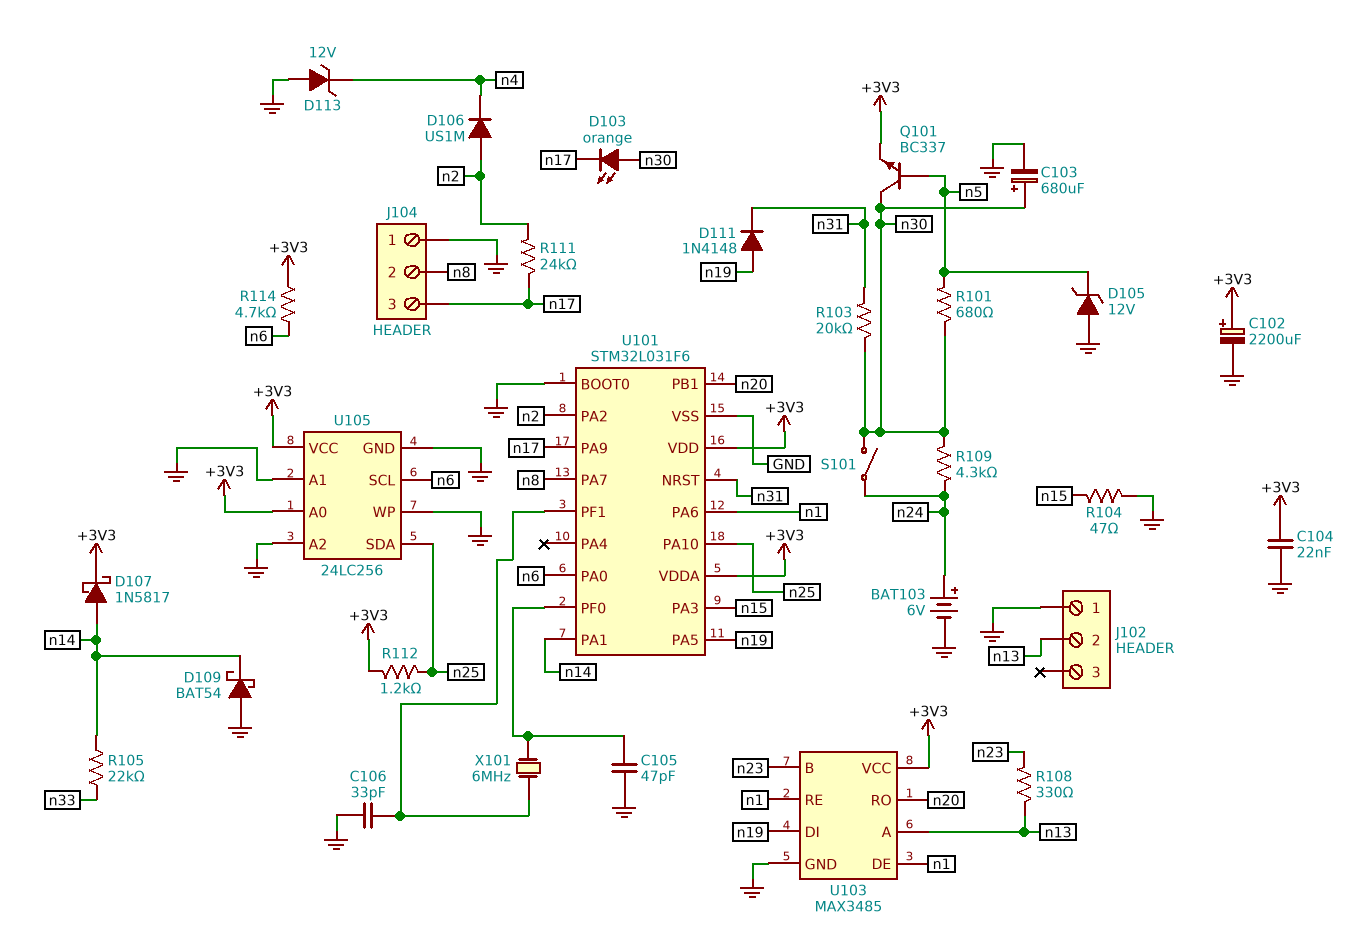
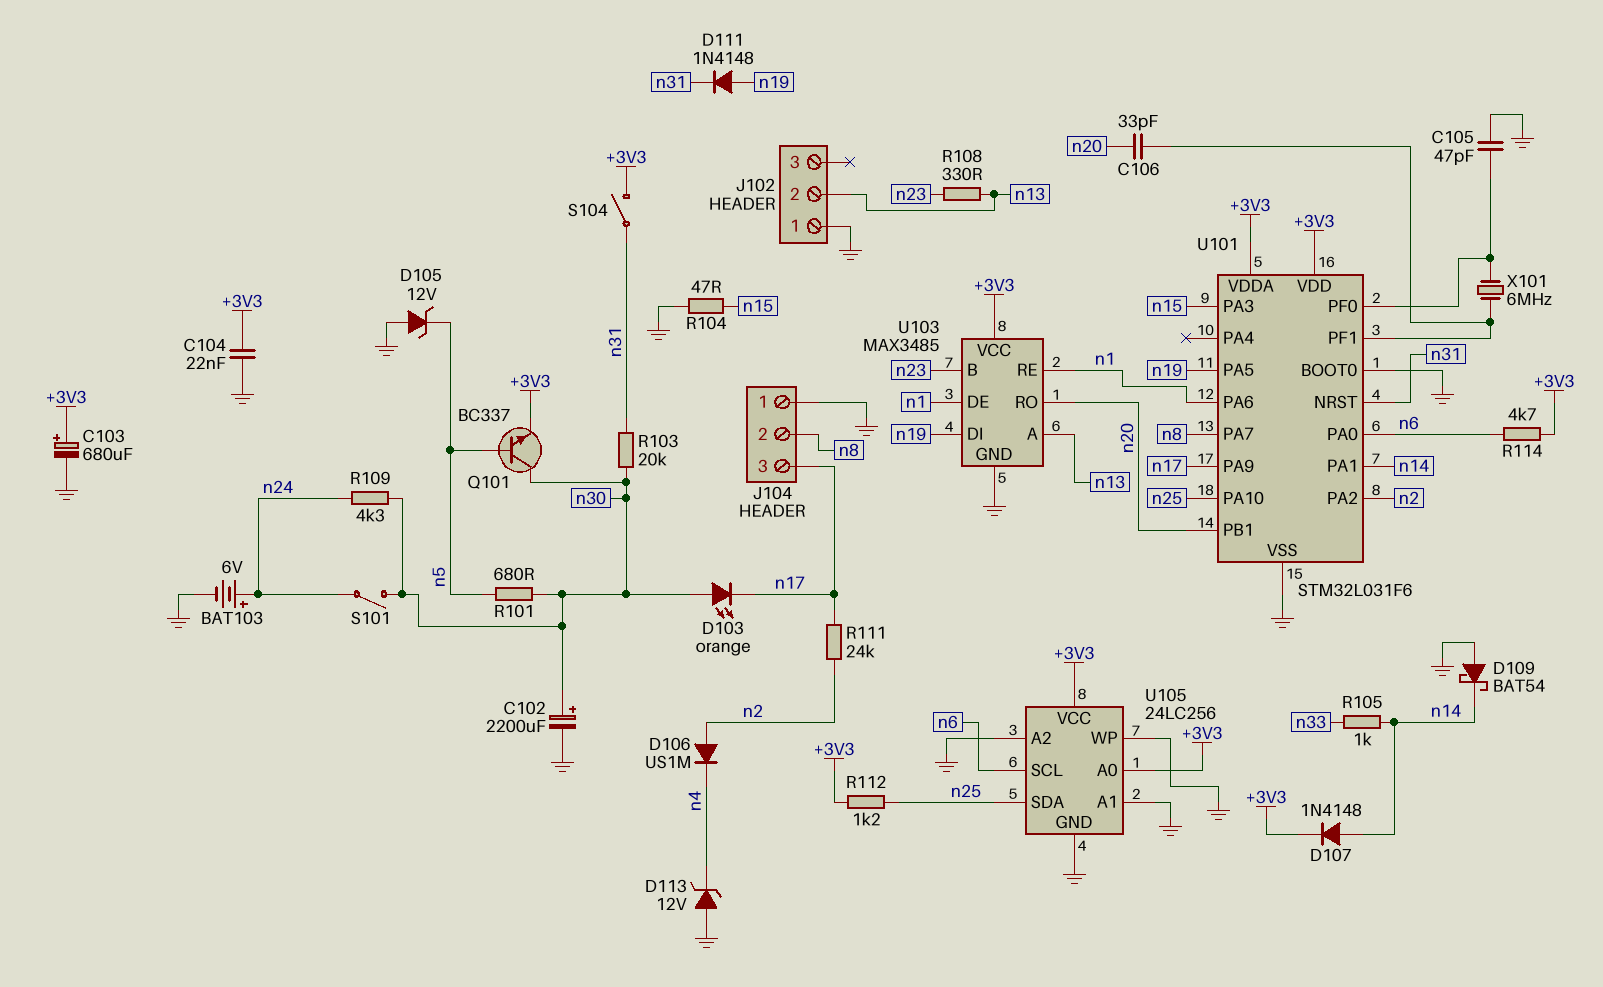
C102: 2200uF (plus +3V3, minus GND) -> 2200uF (plus n30, minus GND)
C103: 680uF (plus n30, minus GND) -> 680uF (plus +3V3, minus GND)
C106: 33pF (GND, U101/PF1) -> 33pF (U101/PF1, n20)
D107: schottky 1N5817 (A n14, K +3V3) -> diode 1N4148 (A n14, K +3V3)
R105: 22k (n14, n33) -> 1k (n14, n33)
S104: none -> switch (+3V3, n31)

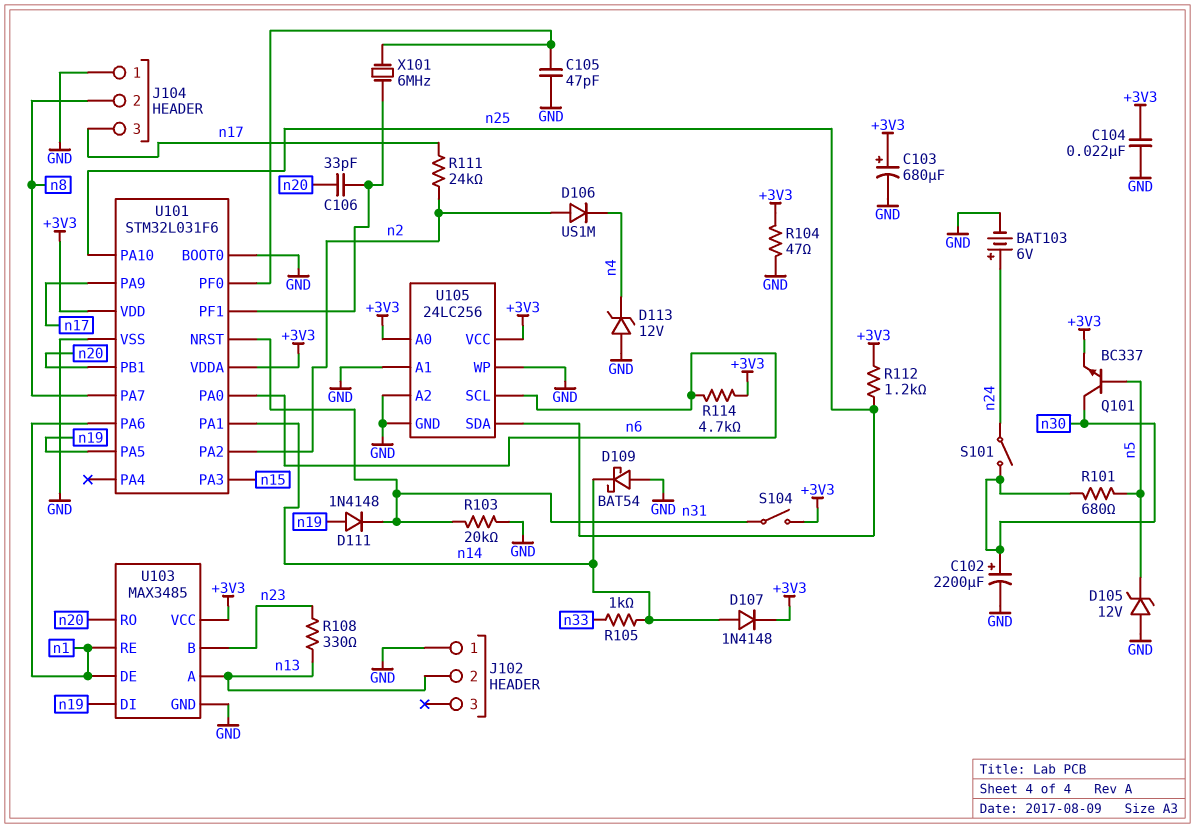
D103: LED orange (A n30, K n17) -> none
R103: 20k (n30, n31) -> 20k (GND, n31)
R104: 47 (GND, n15) -> 47 (+3V3, GND)
R109: 4.3k (n24, n30) -> none

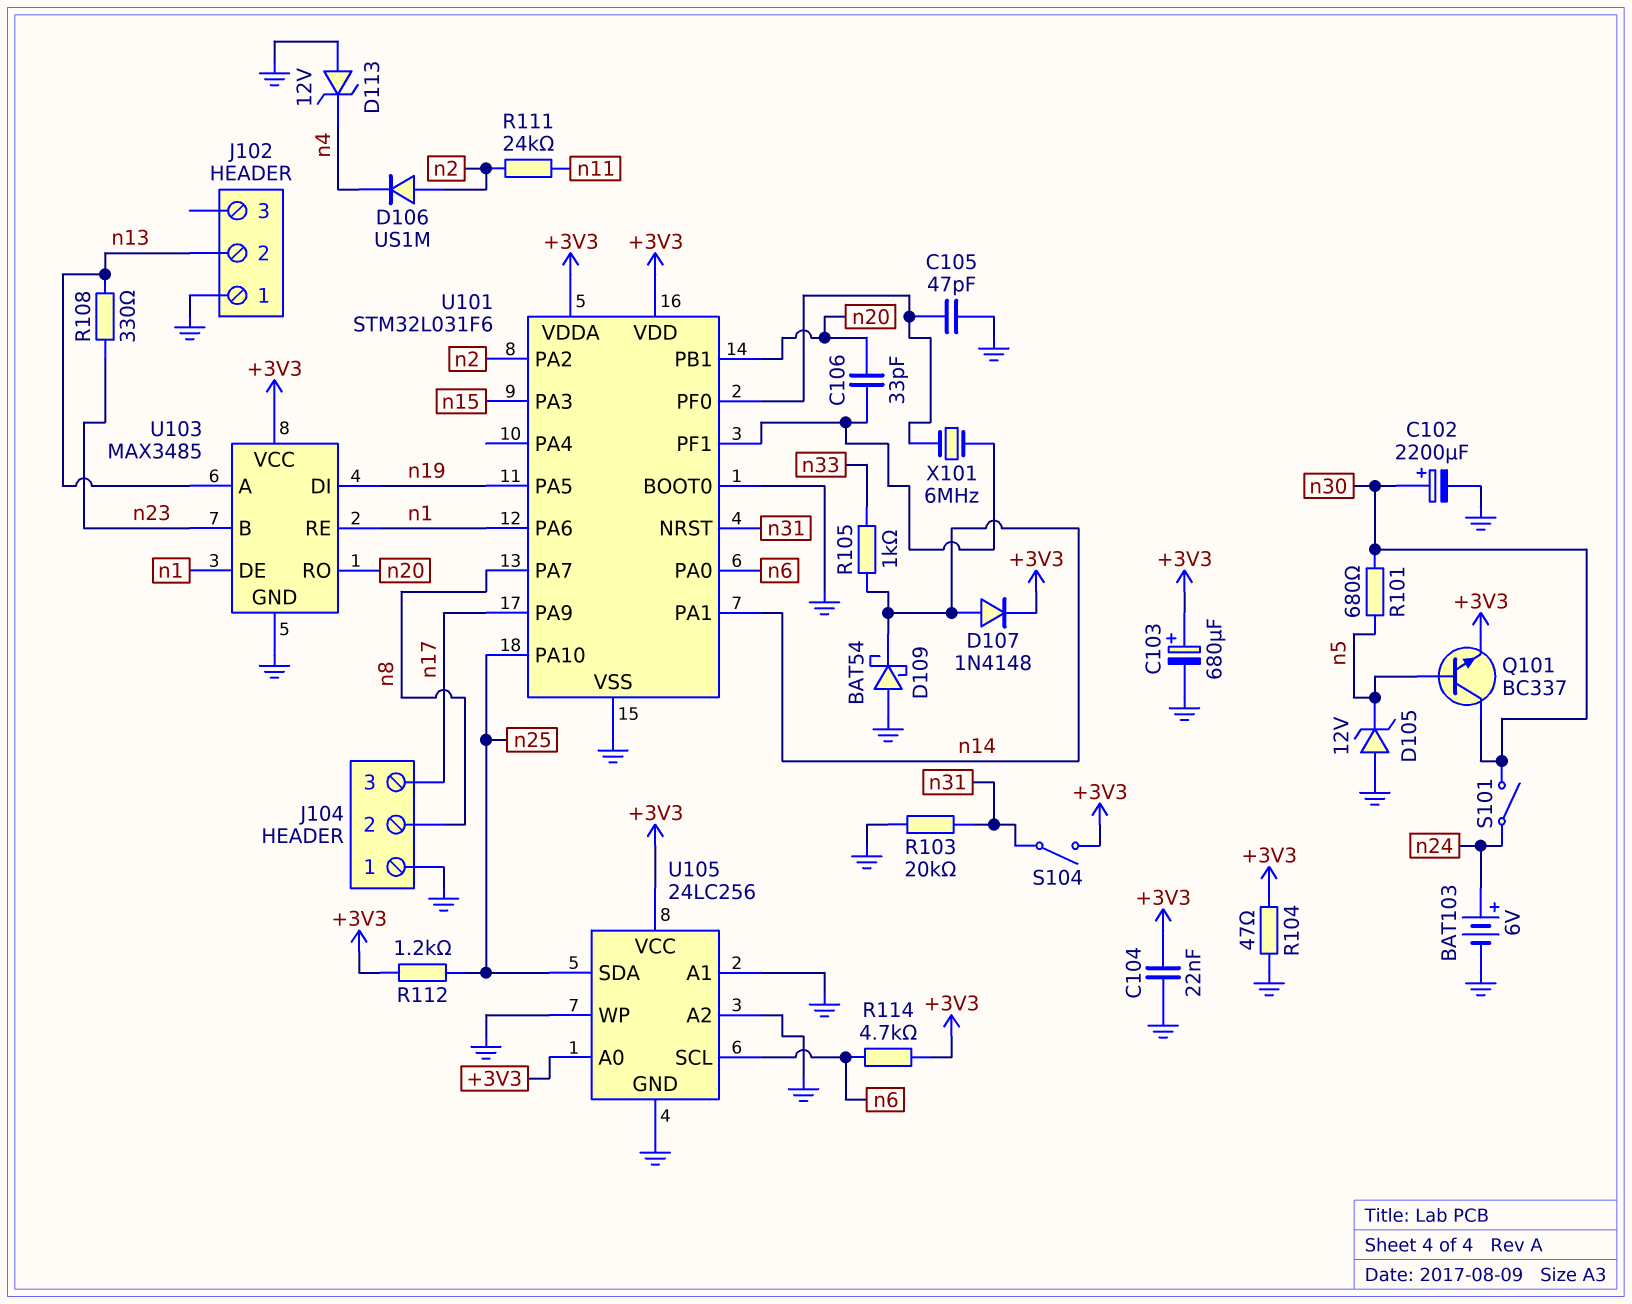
D111: diode 1N4148 (A n19, K n31) -> none
R111: 24k (n2, n17) -> 24k (n2, n11)

